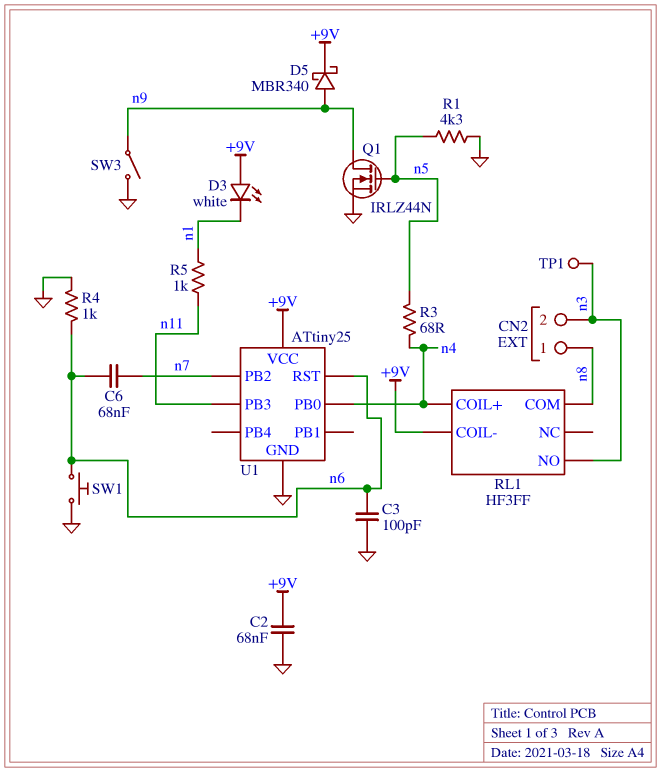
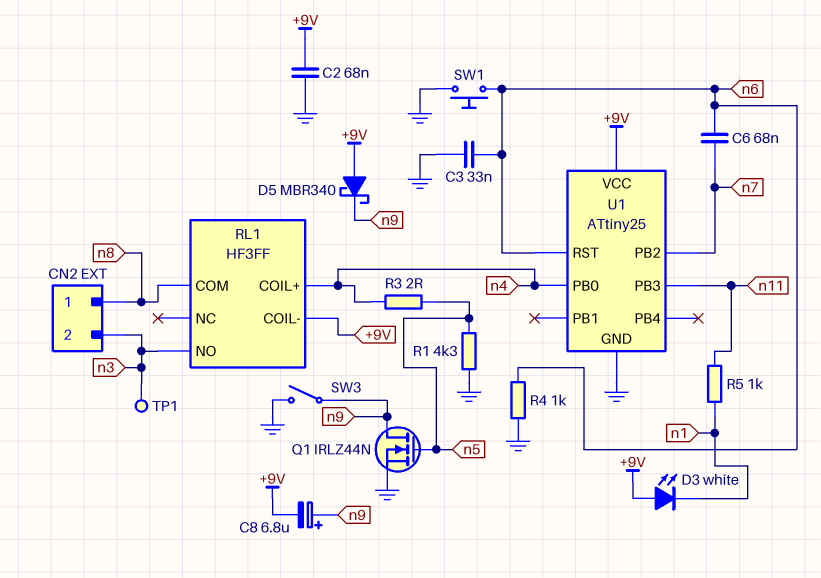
C3: 100pF (GND, n6) -> 33nF (GND, n6)
C8: none -> 6.8uF (plus n9, minus +9V)
D5: schottky MBR340 (A n9, K +9V) -> schottky MBR340 (A +9V, K n9)
R3: 68 (n4, n5) -> 2 (n4, n5)

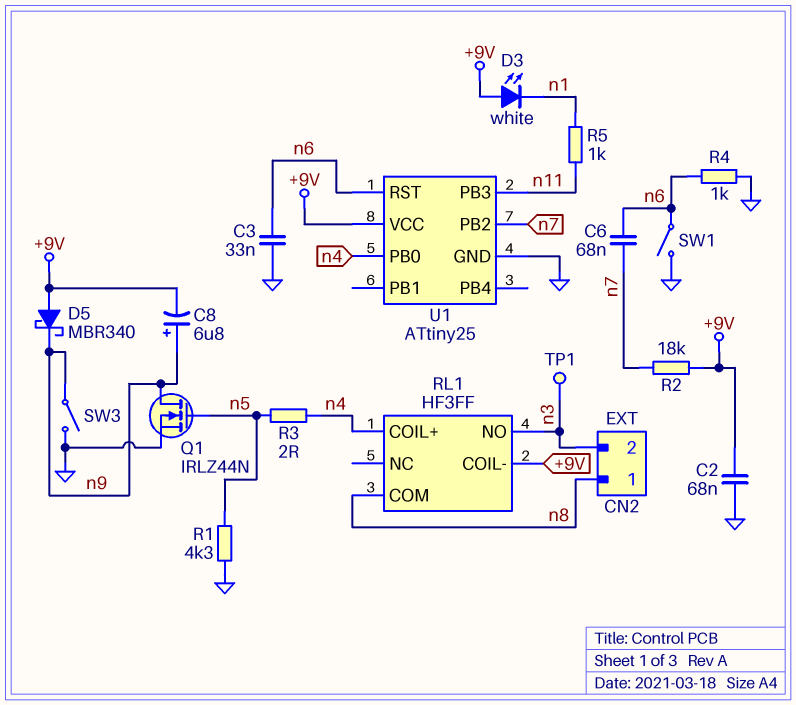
R2: none -> 18k (+9V, n7)
SW1: button (GND, n6) -> switch (GND, n6)

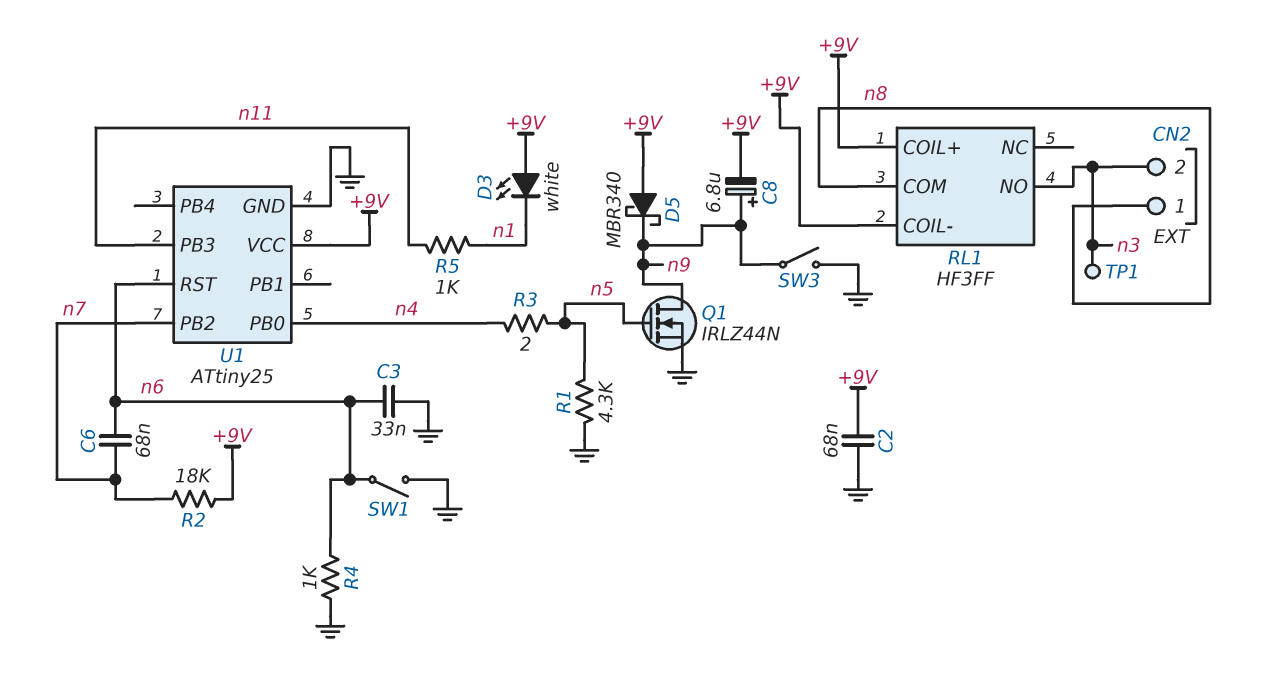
RL1 pin COIL+: n4 -> +9V

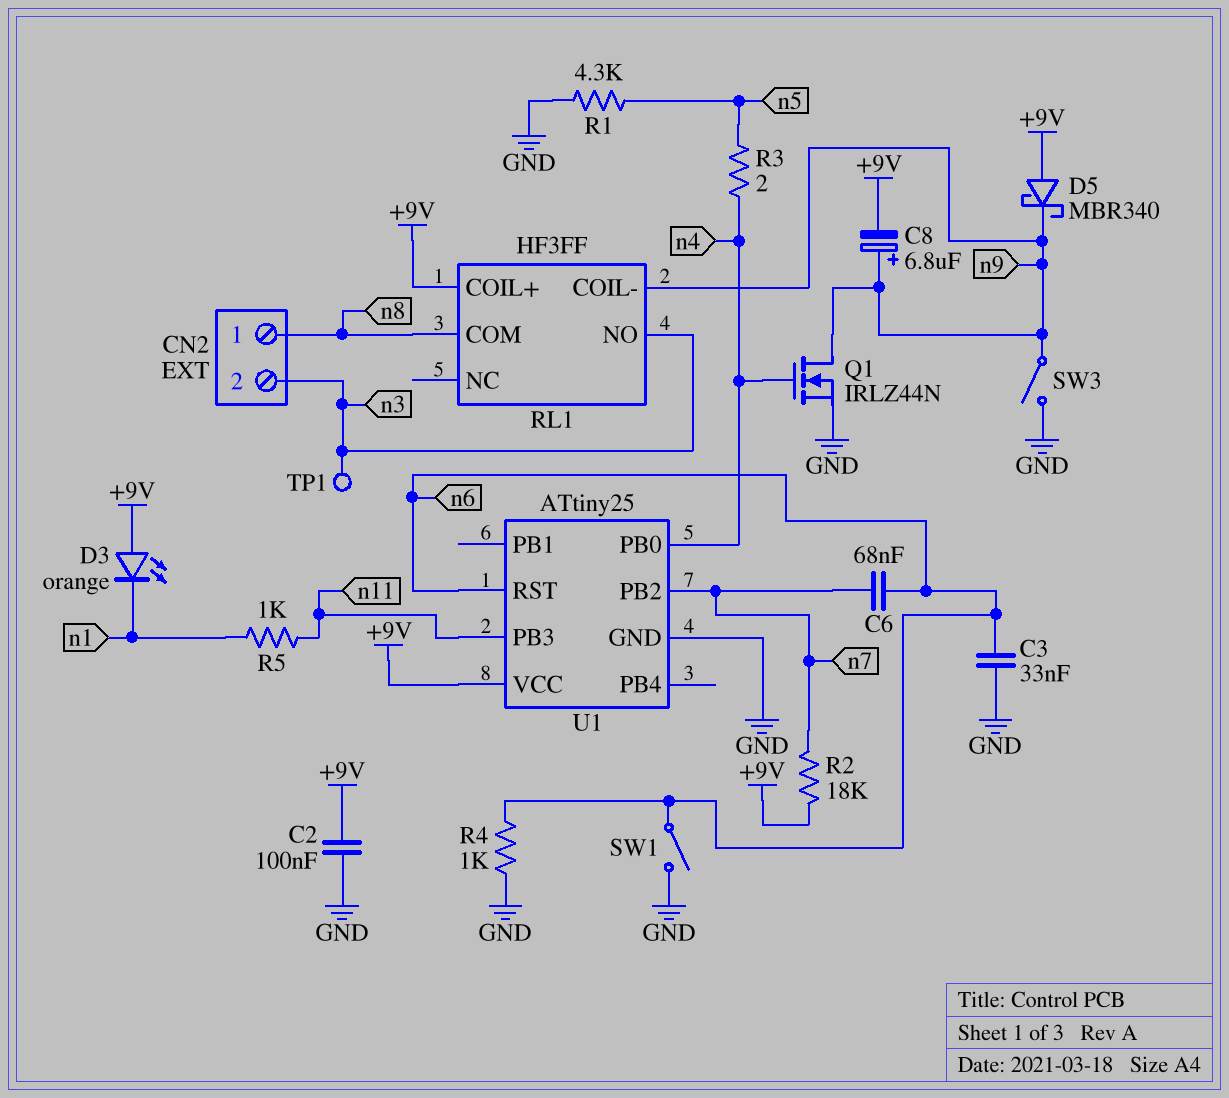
C2: 68nF (+9V, GND) -> 100nF (+9V, GND)
D3: LED white (A +9V, K n1) -> LED orange (A +9V, K n1)
Q1: NMOS IRLZ44N (G n5, D n9, S GND) -> NMOS IRLZ44N (G n4, D n9, S GND)
RL1 pin COIL-: +9V -> n9

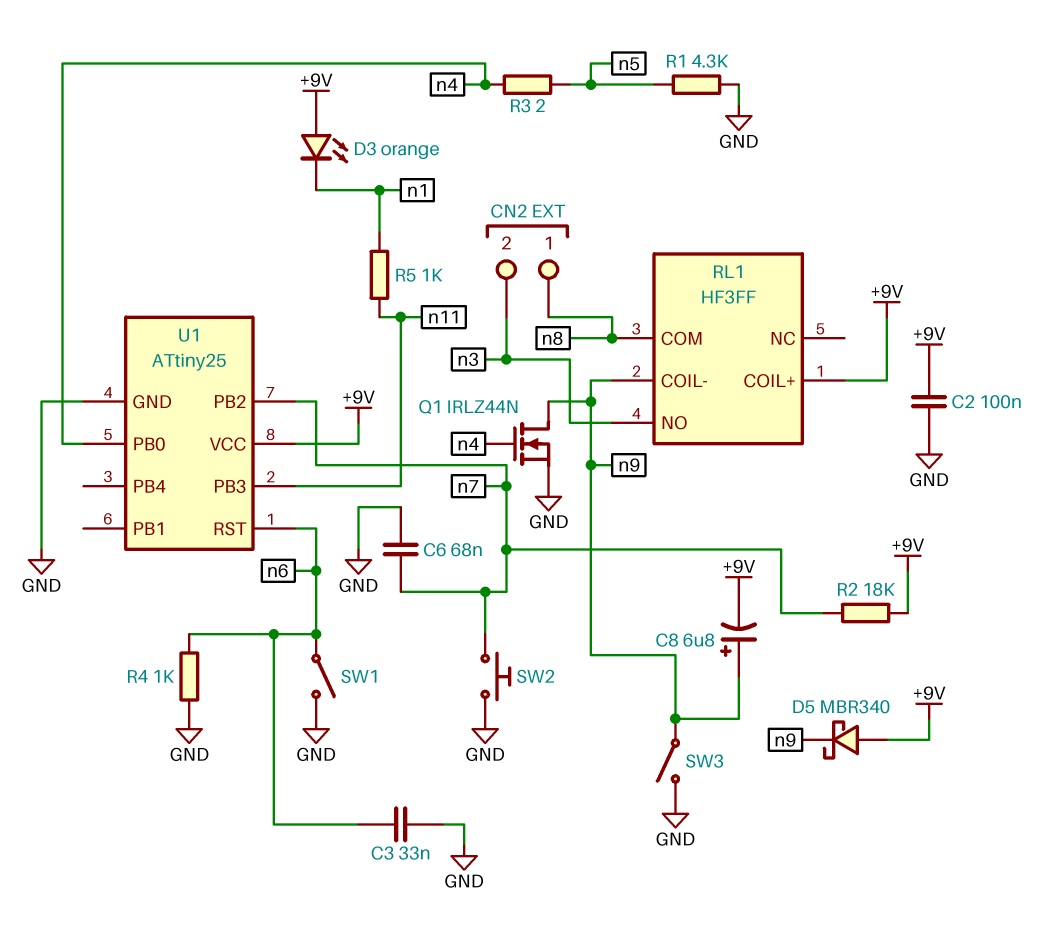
C6: 68nF (n6, n7) -> 68nF (GND, n7)
SW2: none -> button (GND, n7)
TP1: test point (n3) -> none

